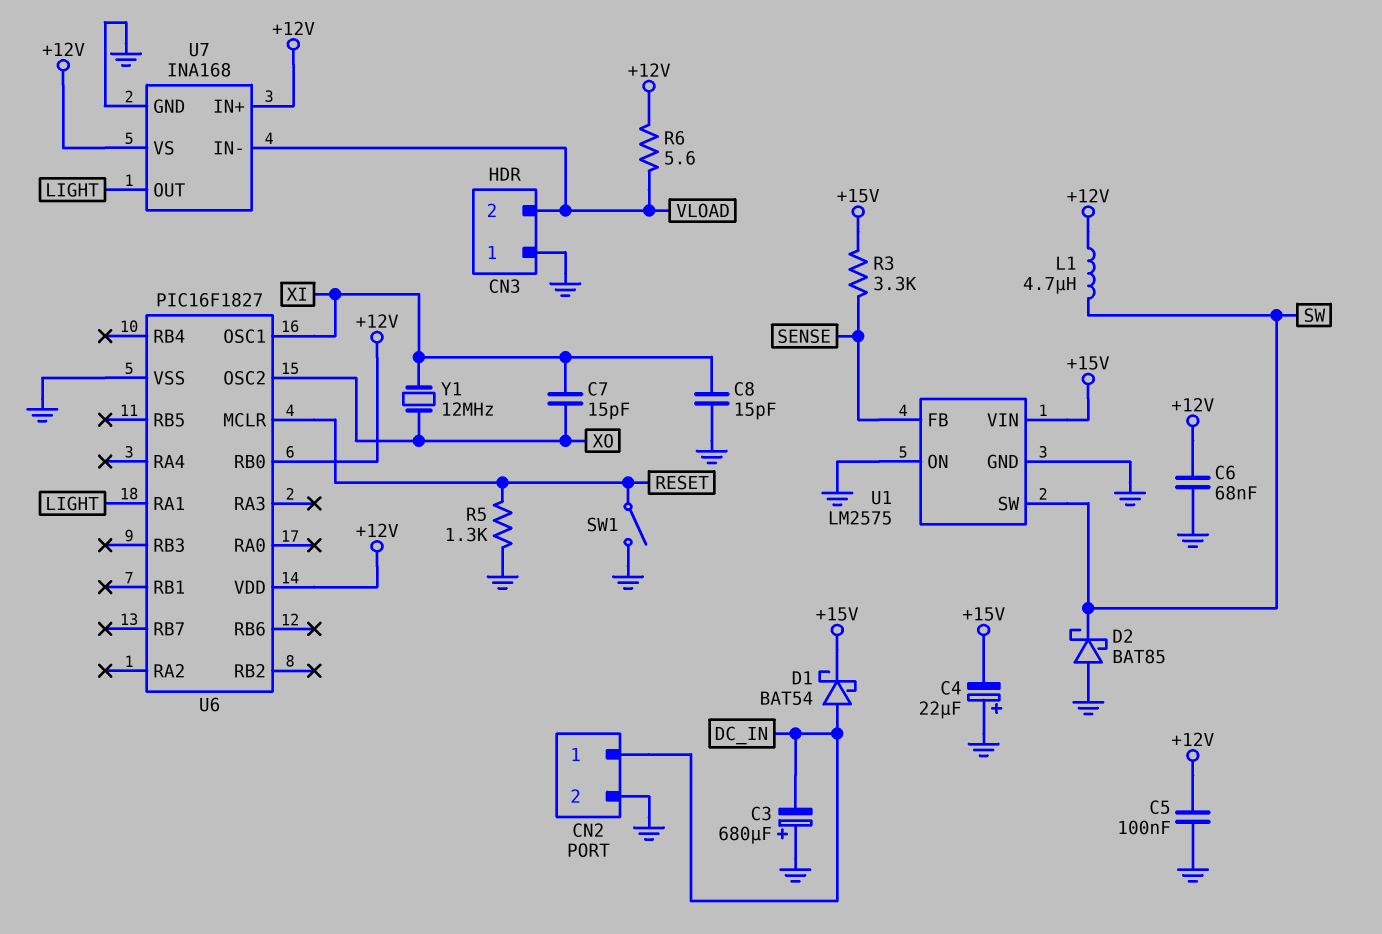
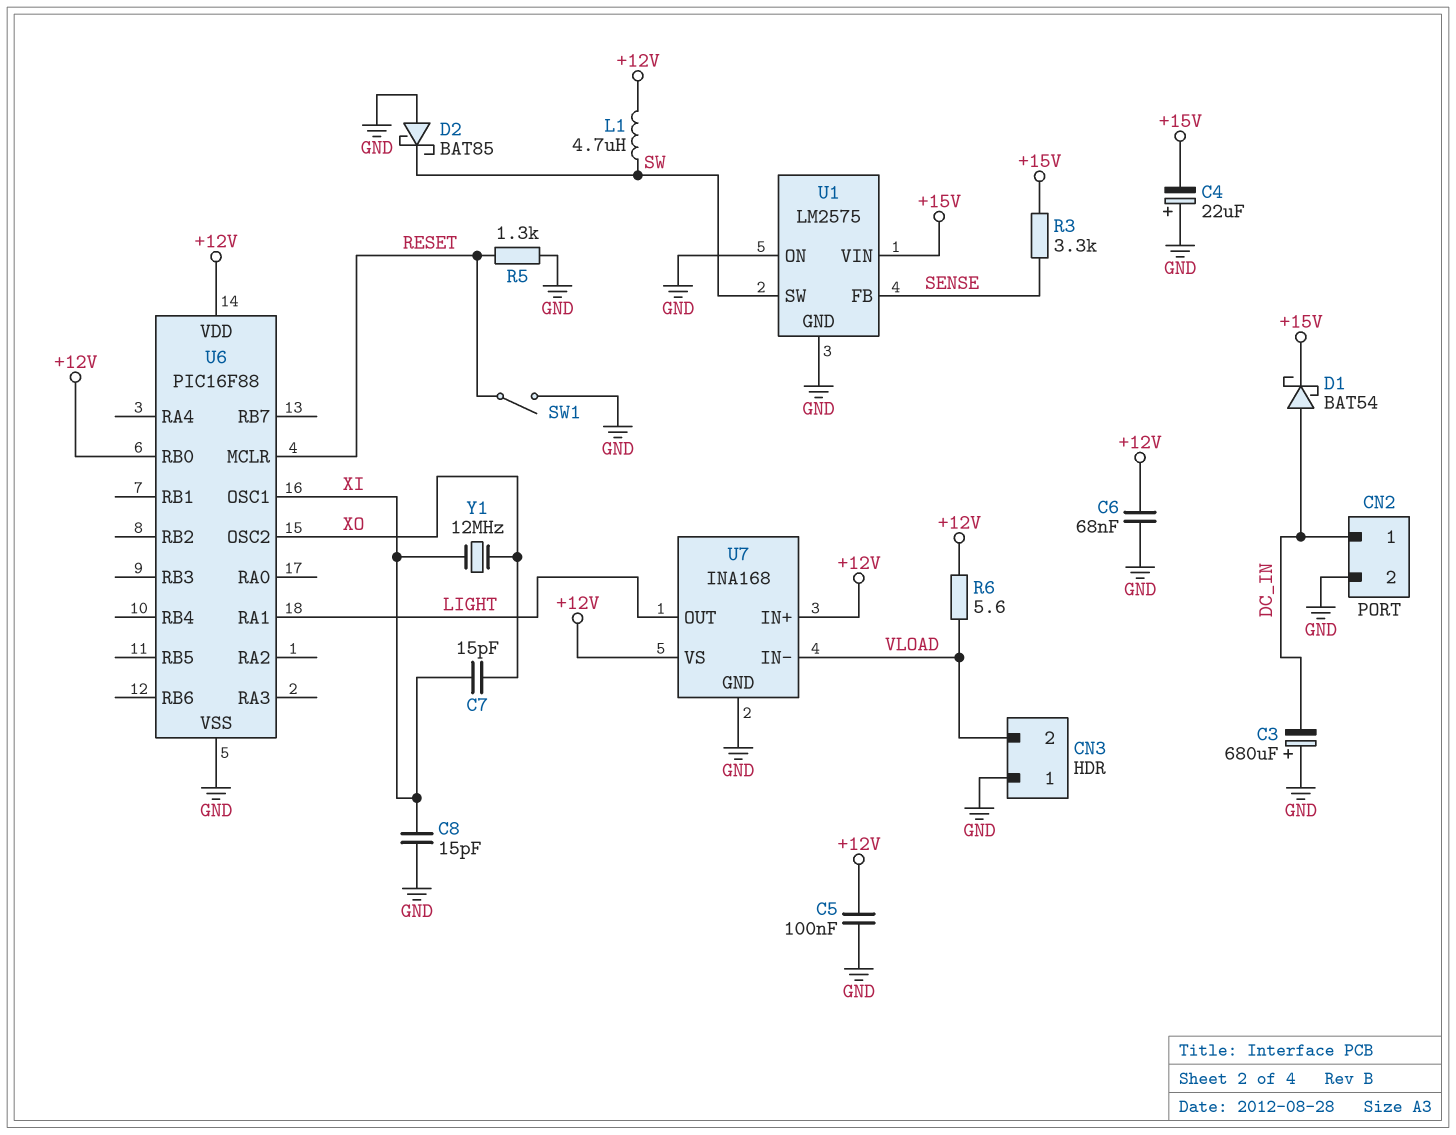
U6: PIC16F1827 -> PIC16F88

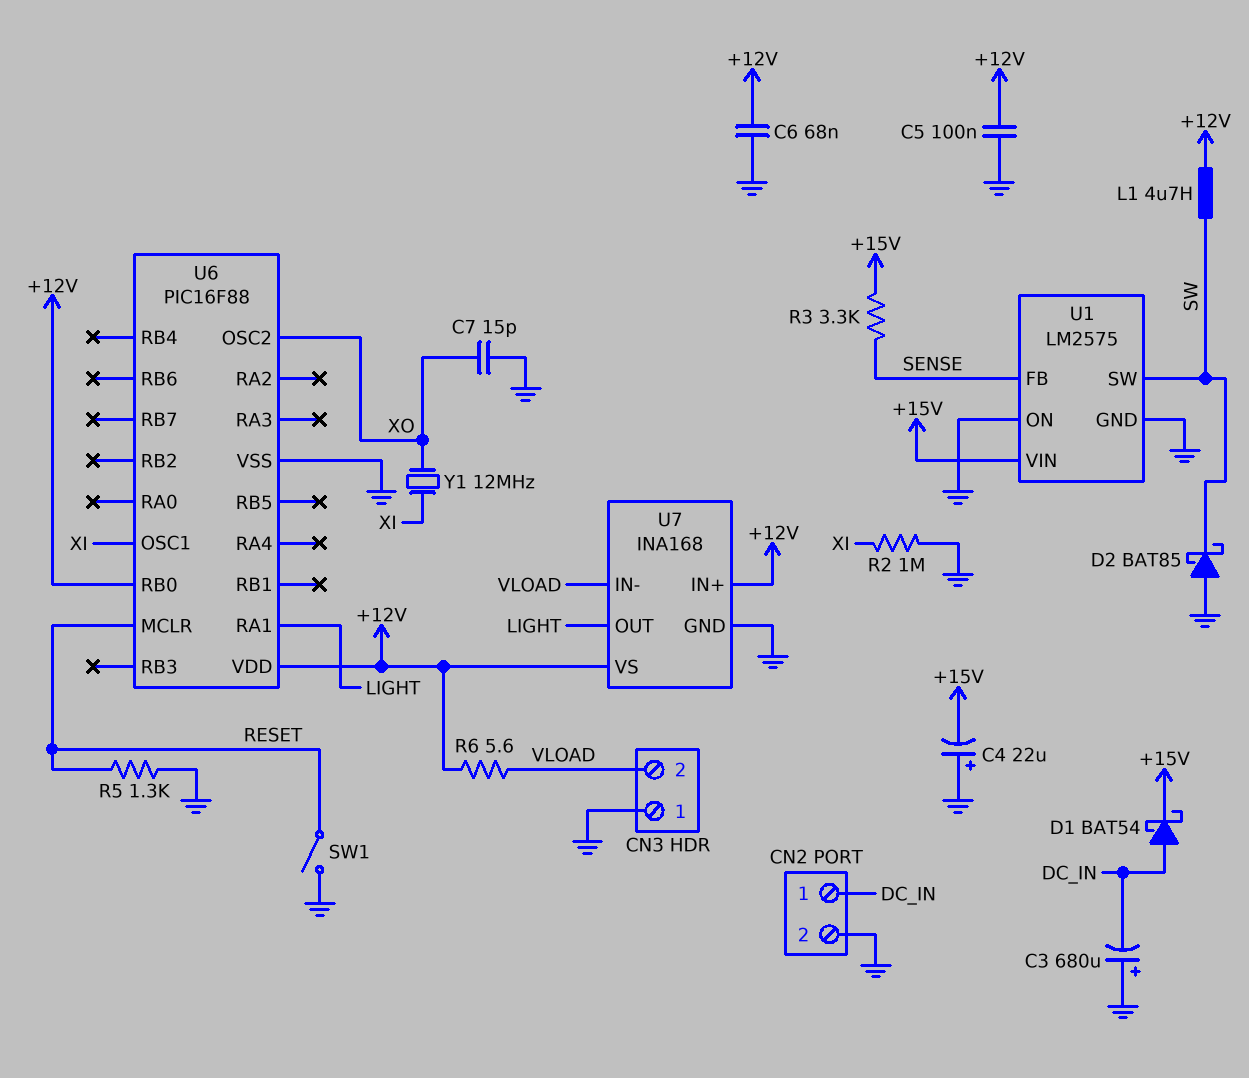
C7: 15pF (XI, XO) -> 15pF (GND, XO)
C8: 15pF (GND, XI) -> none
R2: none -> 1M (GND, XI)

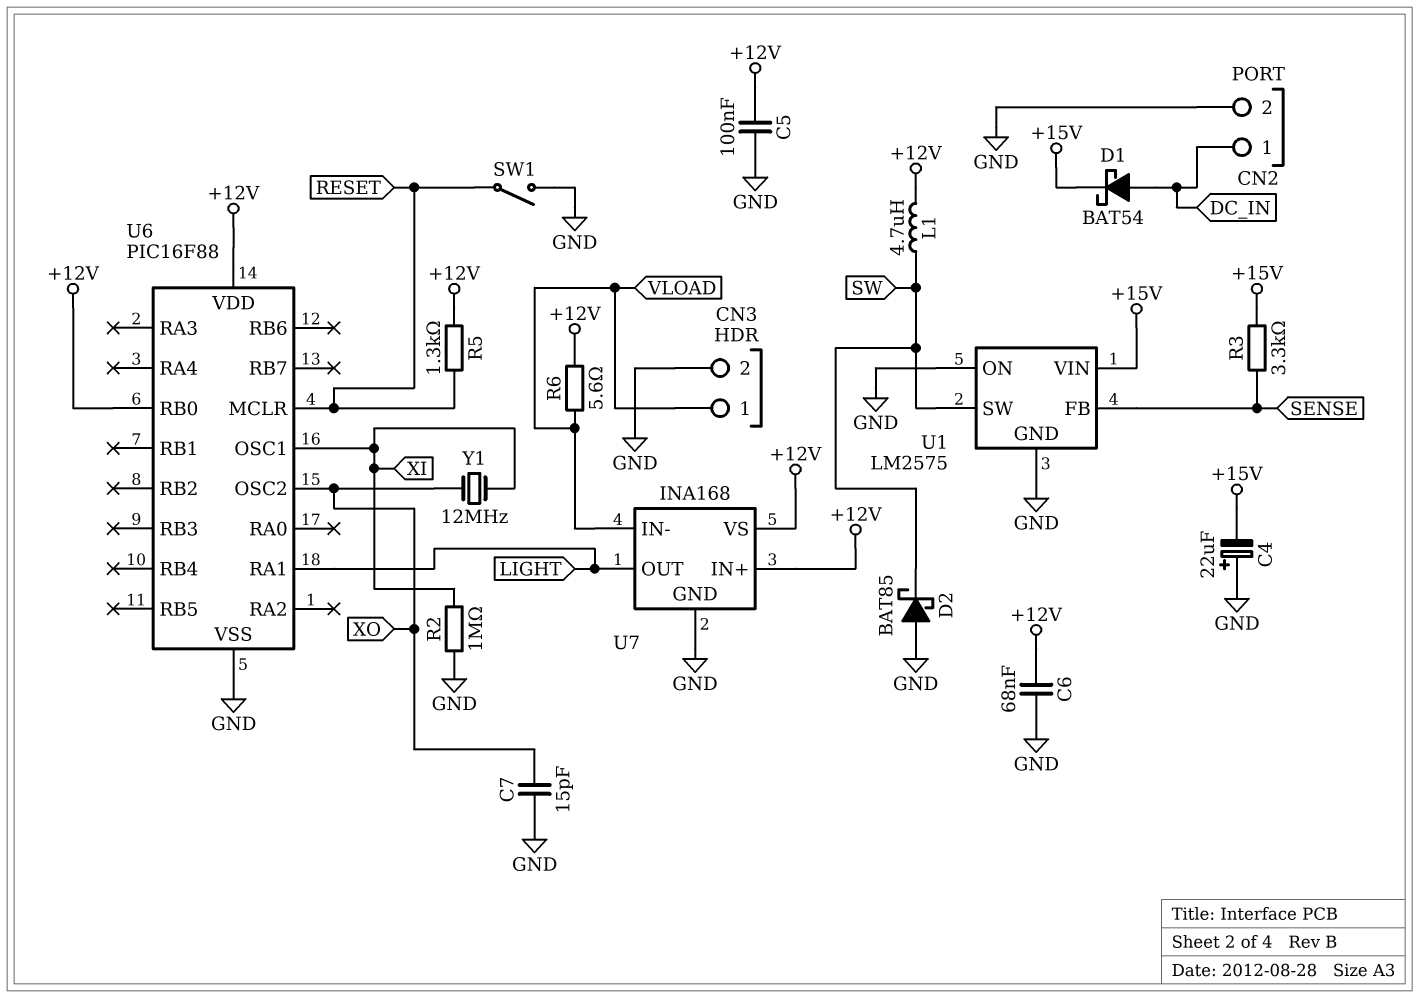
C3: 680uF (plus GND, minus DC_IN) -> none
CN3 pin 1: GND -> VLOAD
CN3 pin 2: VLOAD -> GND
R5: 1.3k (GND, RESET) -> 1.3k (+12V, RESET)

